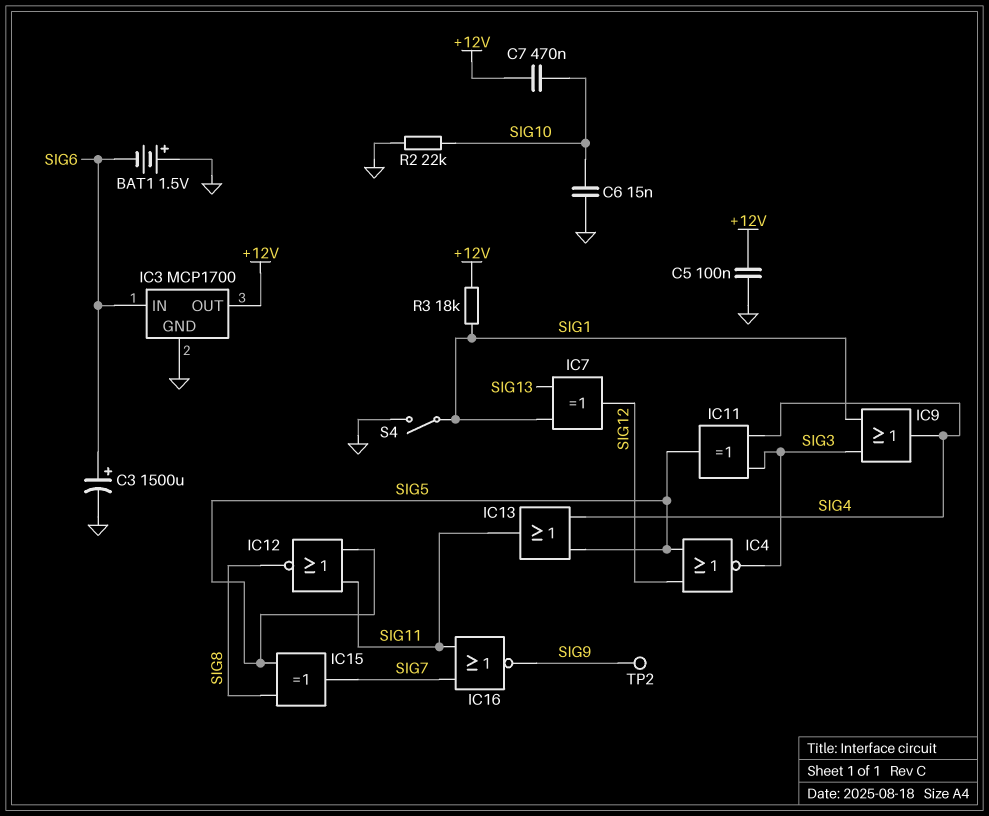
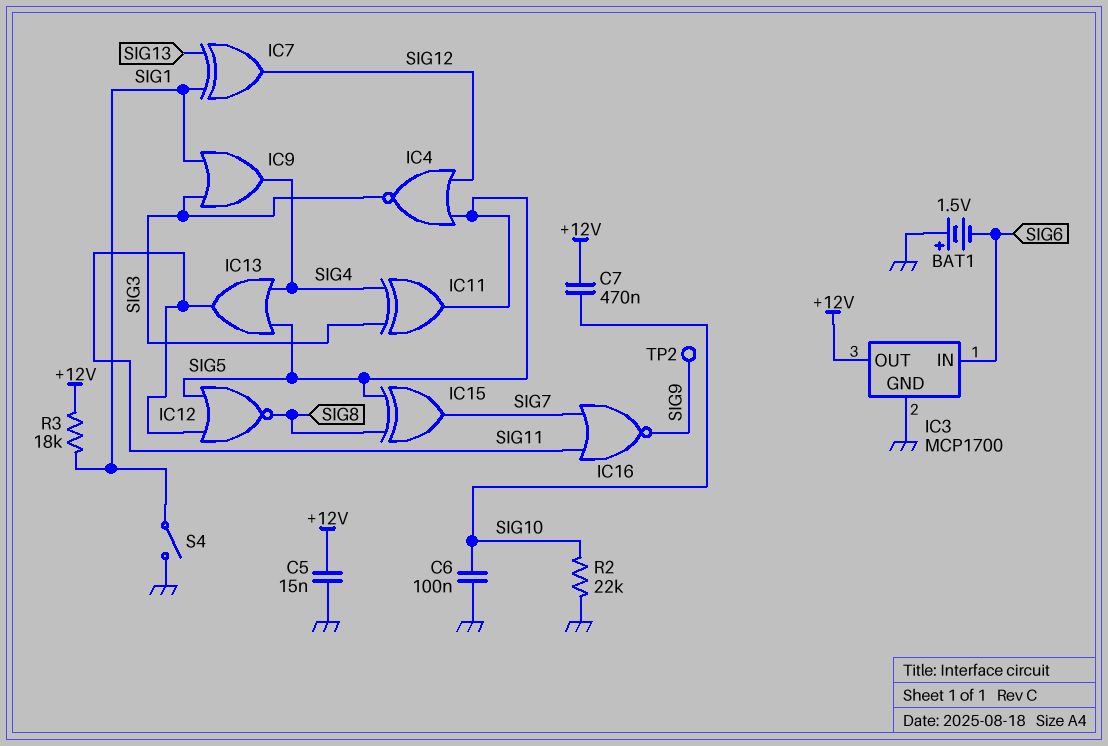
C3: 1500uF (plus SIG6, minus GND) -> none
C5: 100nF (+12V, GND) -> 15nF (+12V, GND)
C6: 15nF (GND, SIG10) -> 100nF (GND, SIG10)

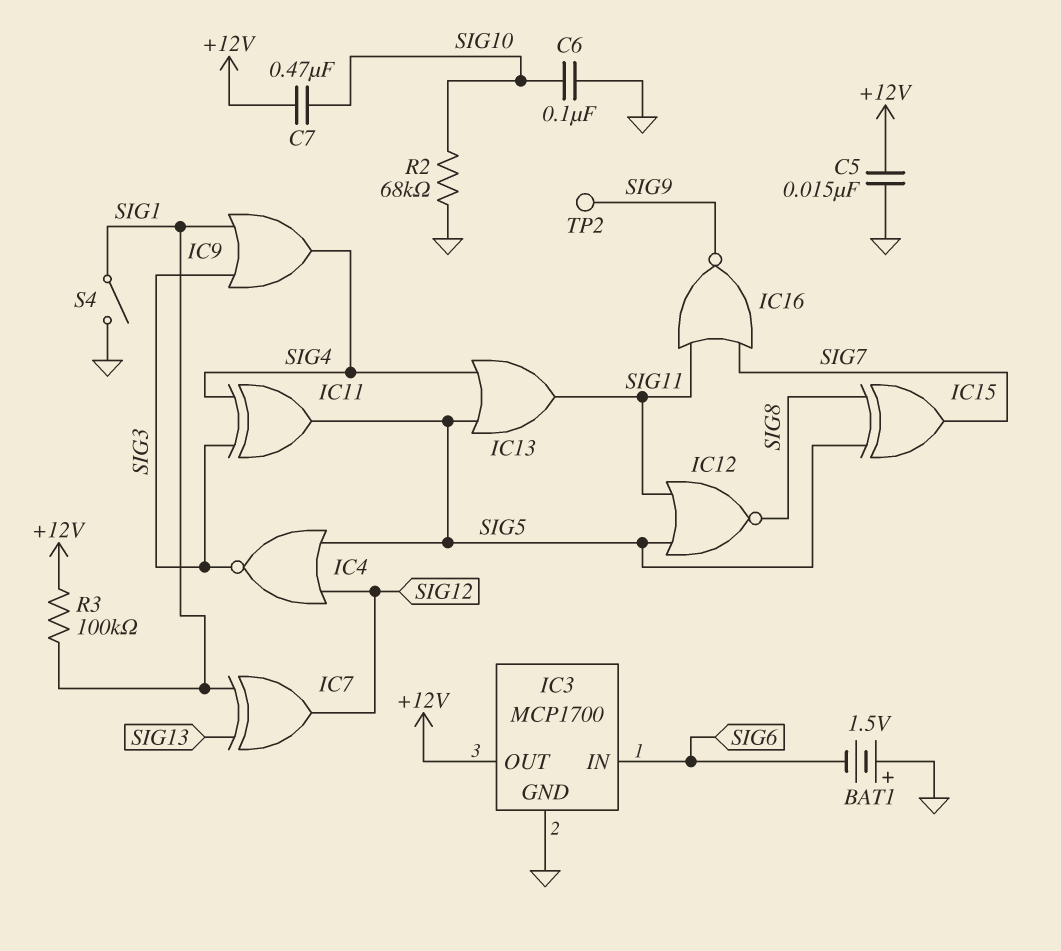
R2: 22k (GND, SIG10) -> 68k (GND, SIG10)
R3: 18k (+12V, SIG1) -> 100k (+12V, SIG1)

